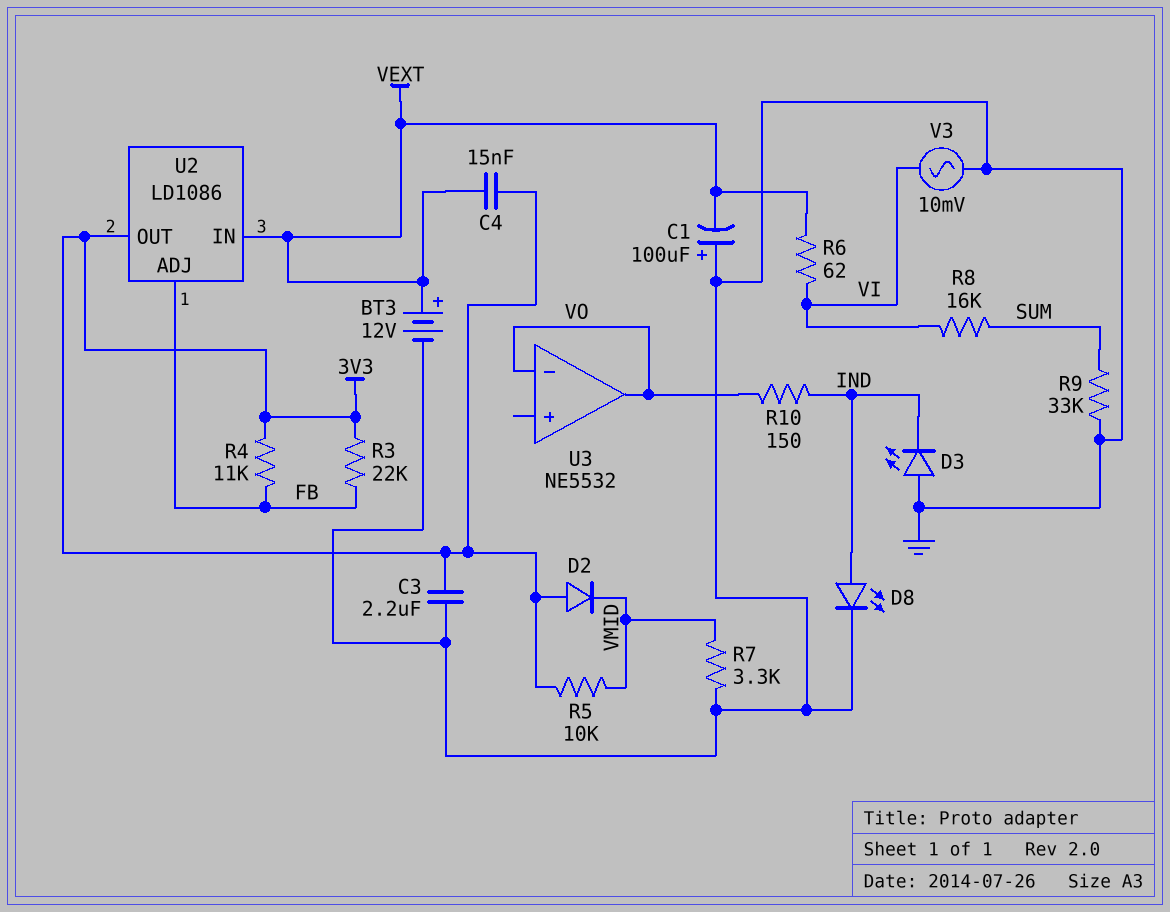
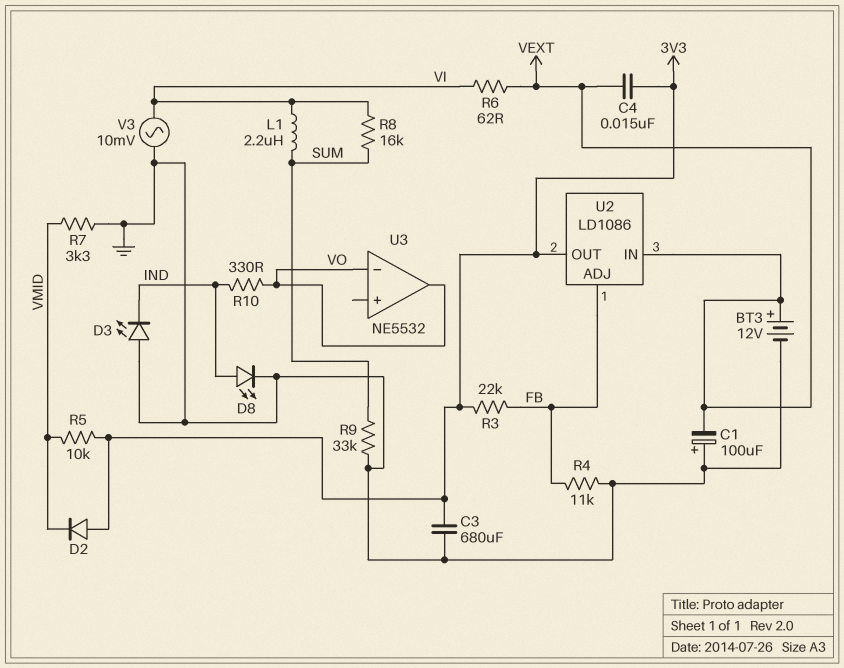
C3: 2.2uF (3V3, GND) -> 680uF (3V3, GND)
L1: none -> 2.2uH (SUM, VI)
R4: 11k (3V3, FB) -> 11k (FB, GND)
R10: 150 (IND, VO) -> 330 (IND, VO)

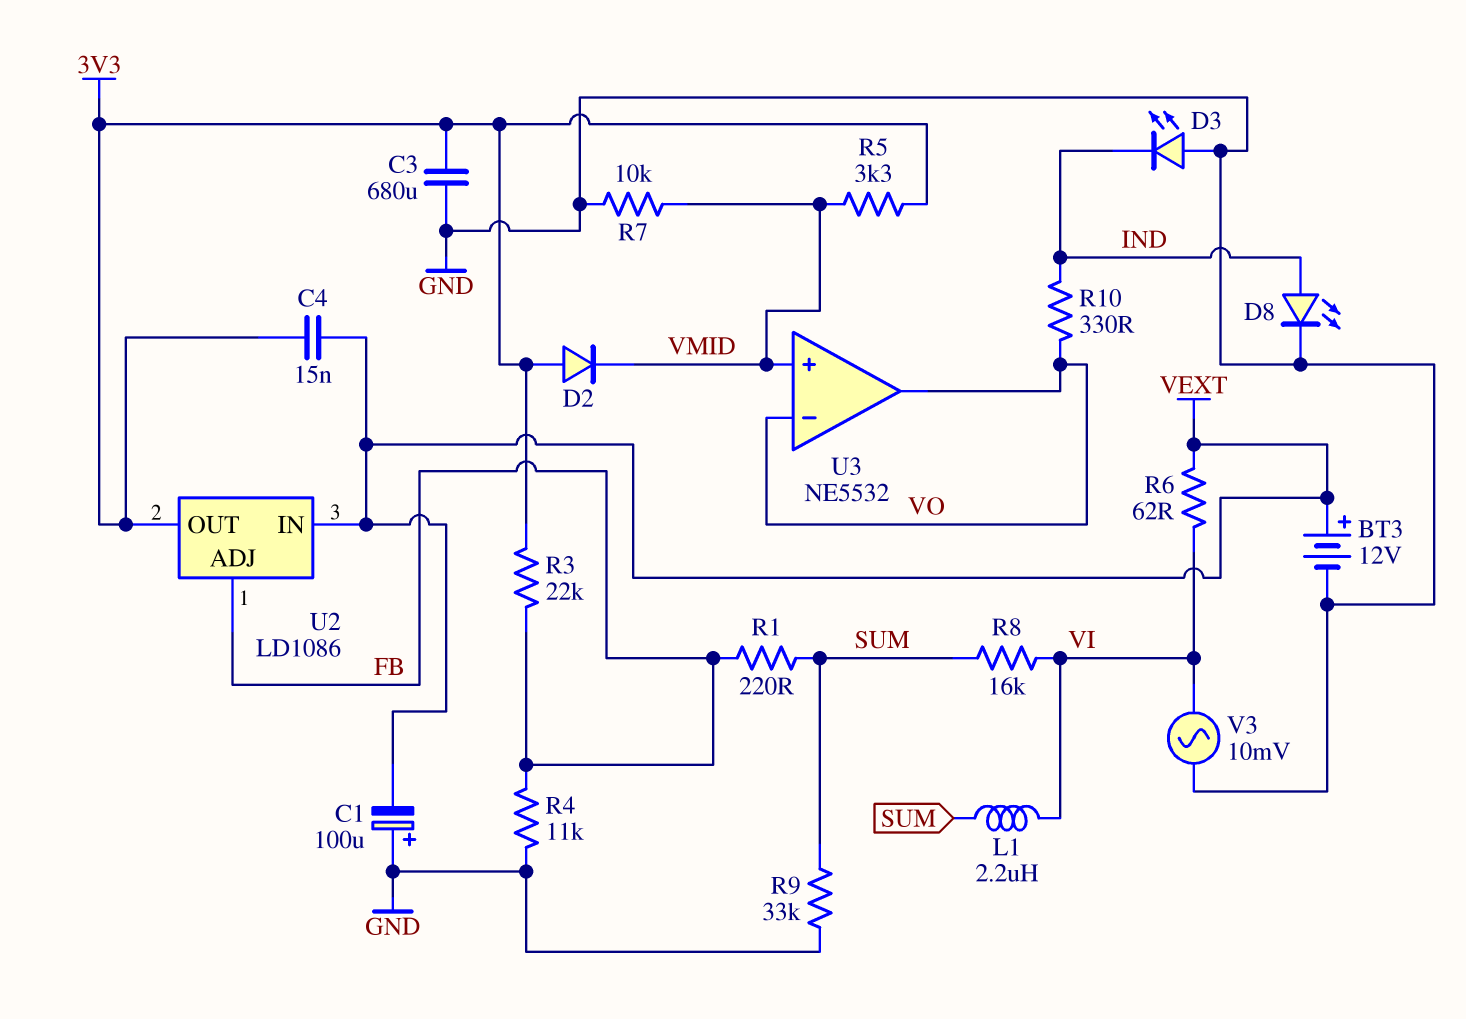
R1: none -> 220 (FB, SUM)
R5: 10k (3V3, VMID) -> 3.3k (3V3, VMID)
R7: 3.3k (GND, VMID) -> 10k (GND, VMID)
U3 pin in+: none -> VMID

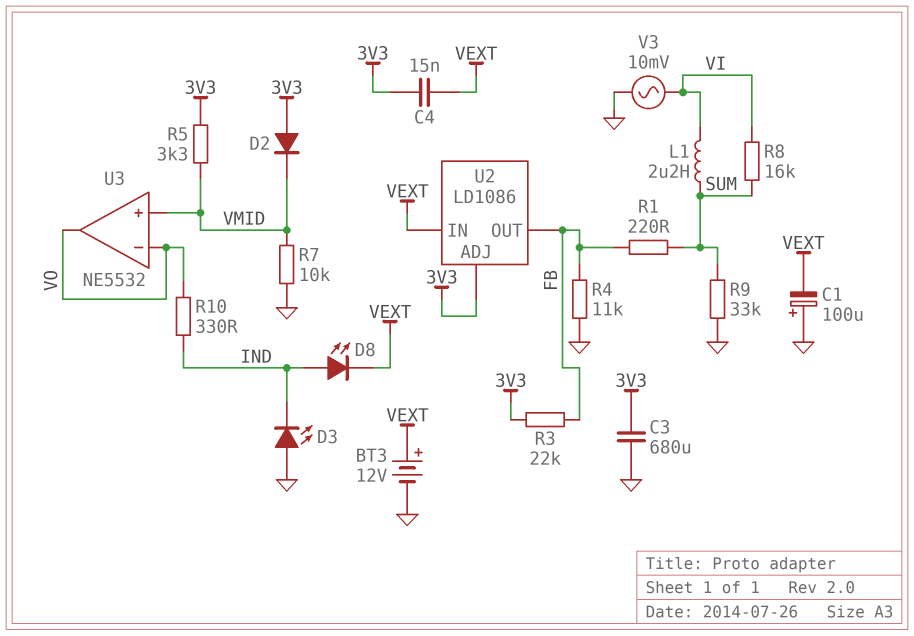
D8: LED (A IND, K GND) -> LED (A IND, K VEXT)
R6: 62 (VEXT, VI) -> none
U2 pin ADJ: FB -> 3V3
U2 pin OUT: 3V3 -> FB

